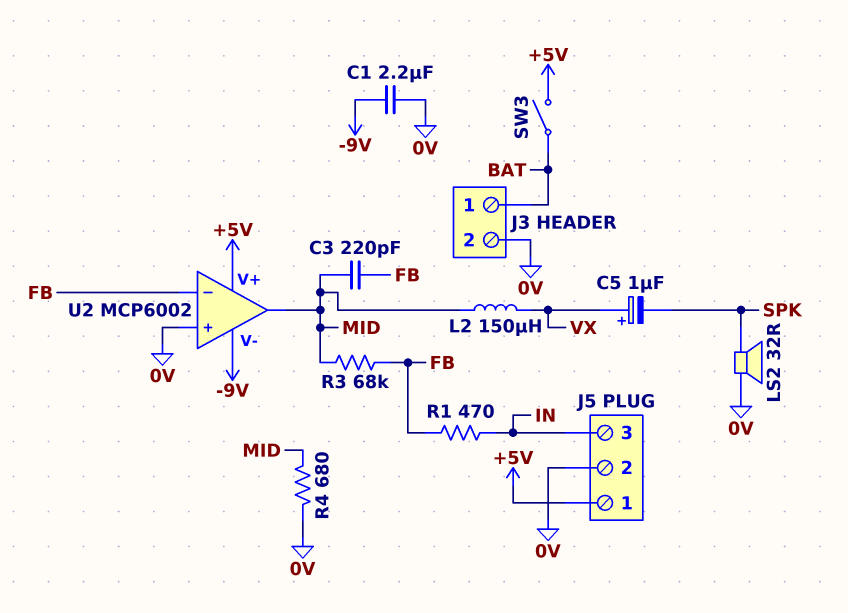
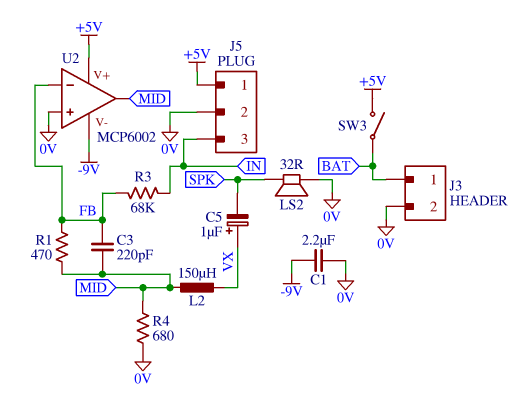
R1: 470 (FB, IN) -> 470 (FB, MID)
R3: 68k (FB, MID) -> 68k (FB, IN)

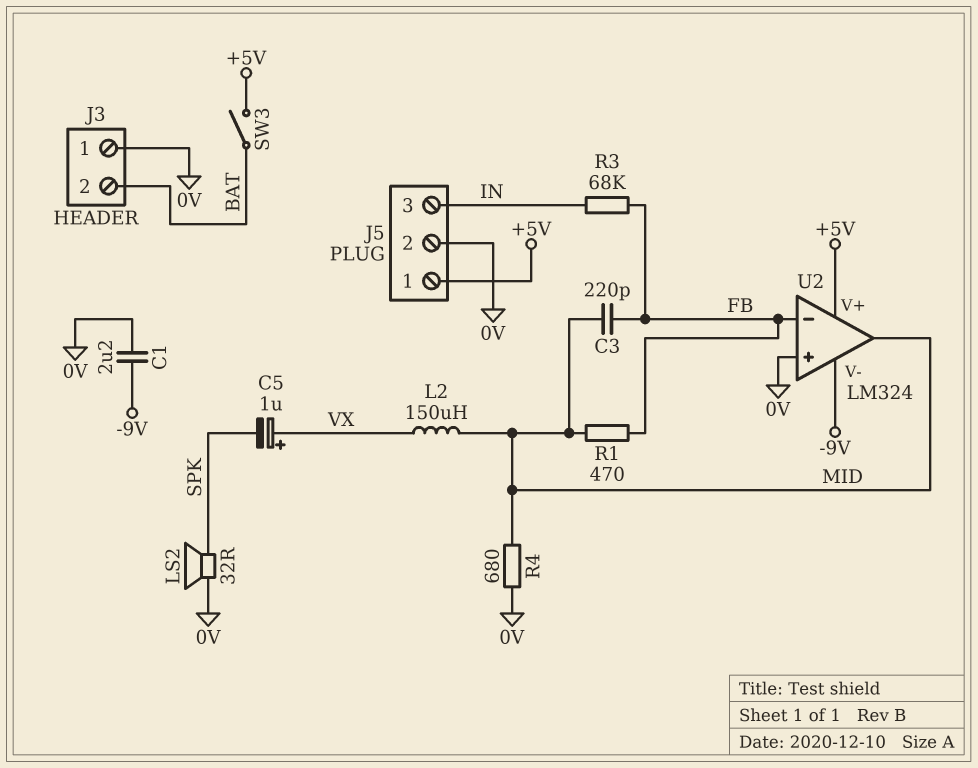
J3 pin 1: BAT -> 0V
J3 pin 2: 0V -> BAT
U2: MCP6002 -> LM324

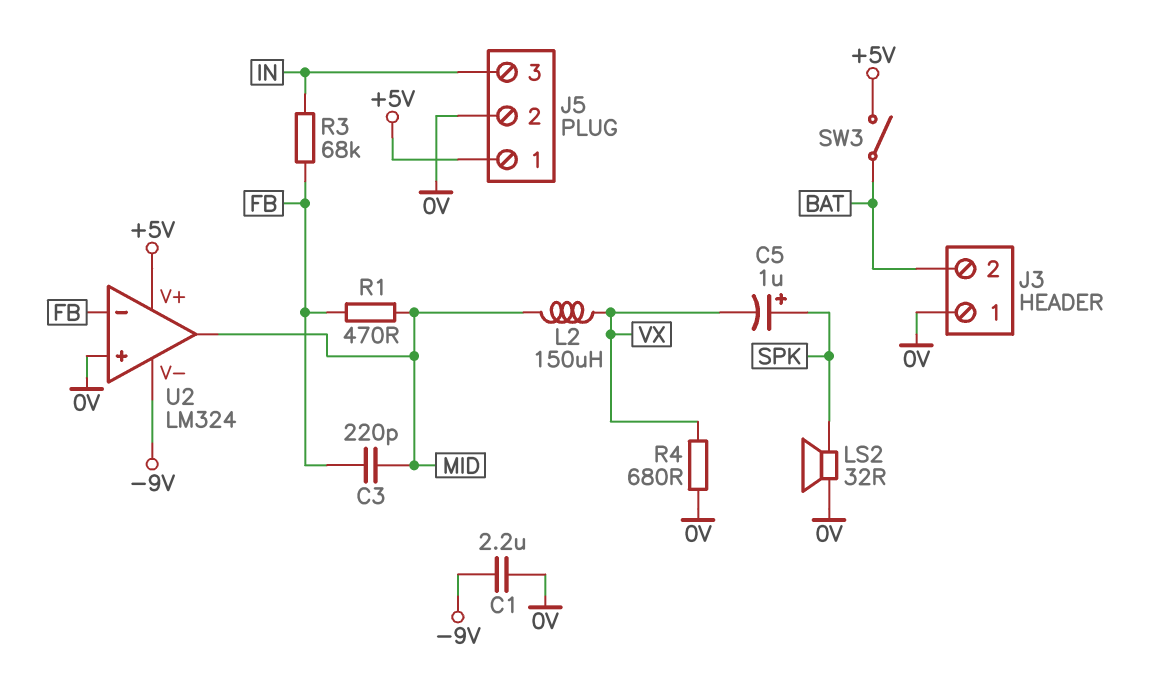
C5: 1uF (plus VX, minus SPK) -> 1uF (plus SPK, minus VX)
R4: 680 (0V, MID) -> 680 (0V, VX)

